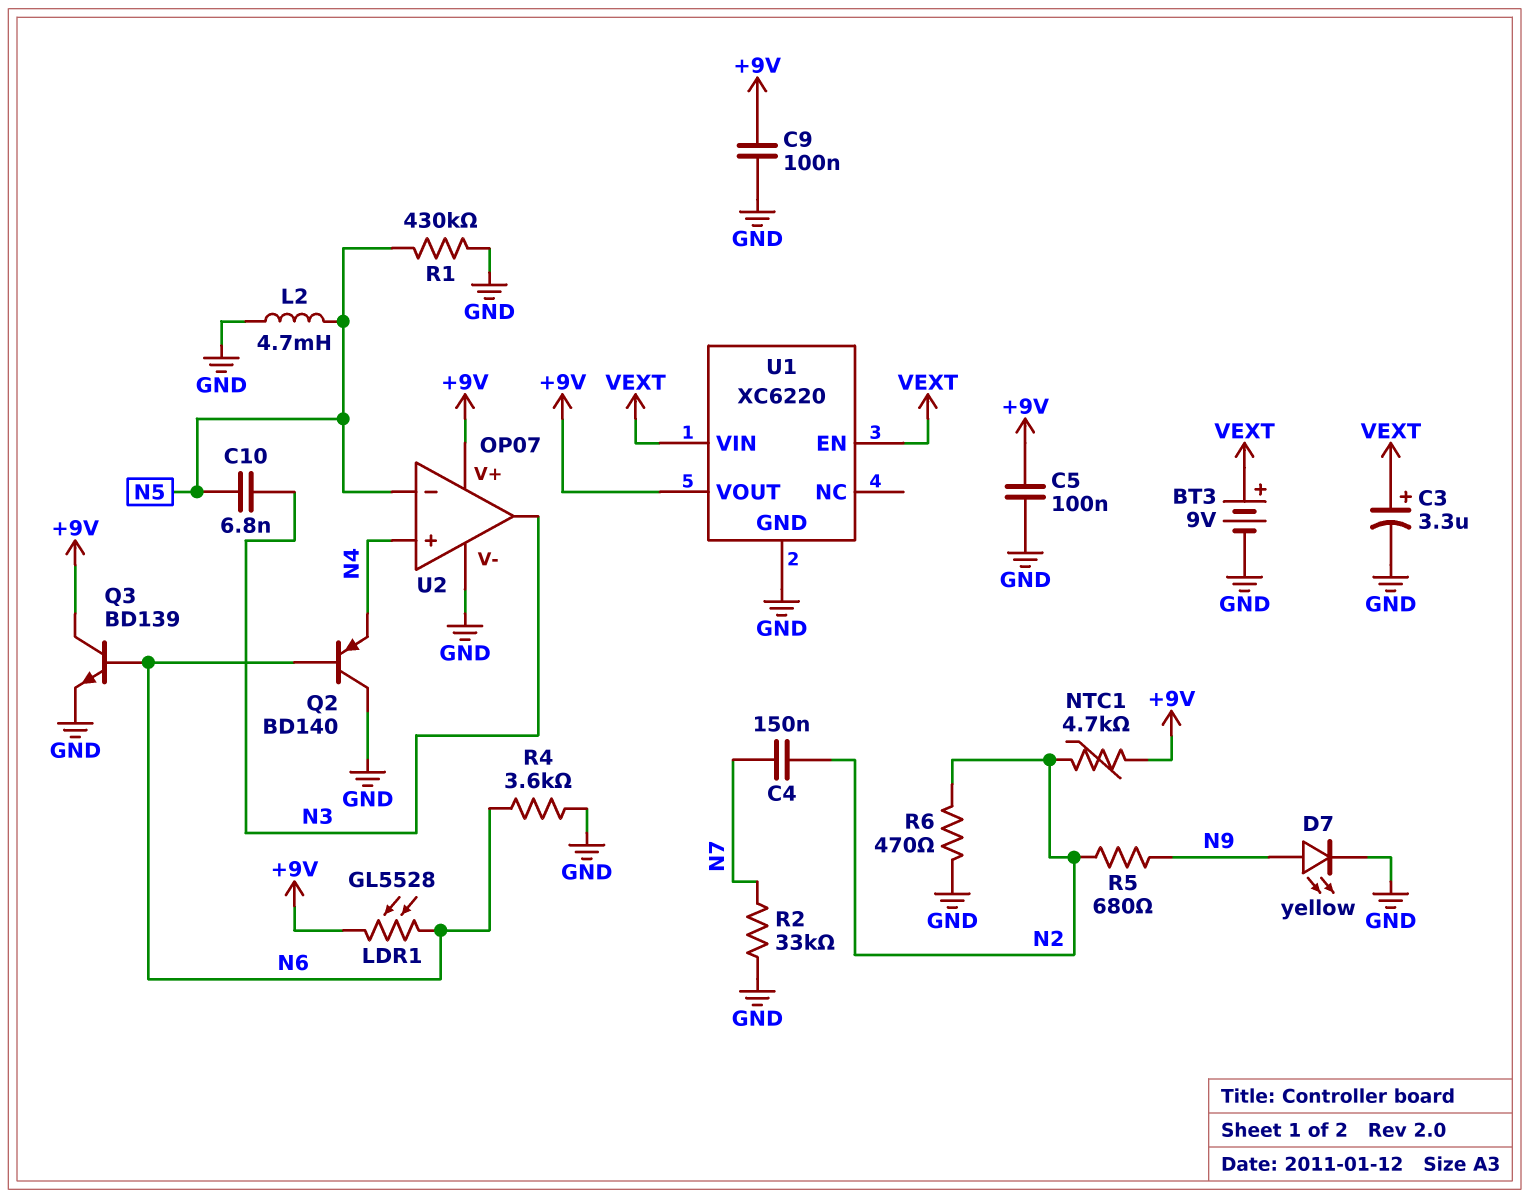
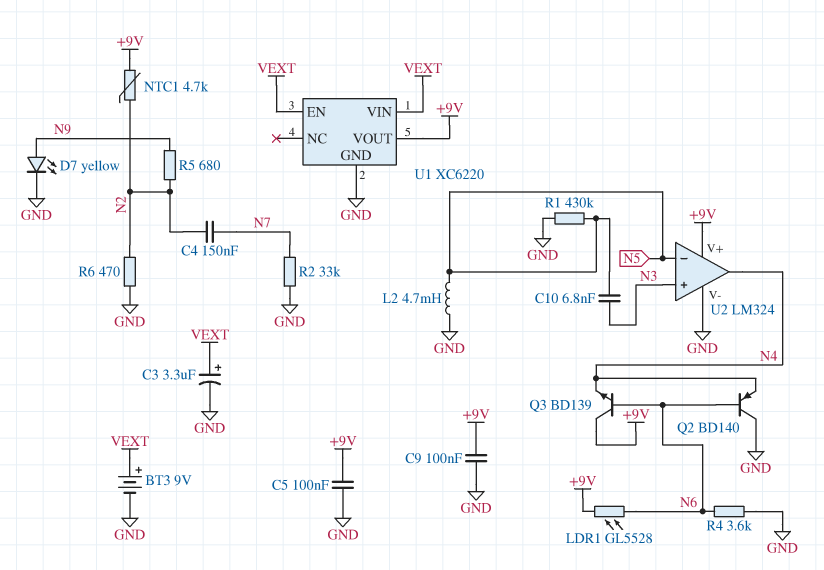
Q3: NPN BD139 (B N6, C +9V, E GND) -> NPN BD139 (B N6, C +9V, E N4)
U2: OP07 -> LM324
U2 pin in+: N4 -> N3
U2 pin out: N3 -> N4

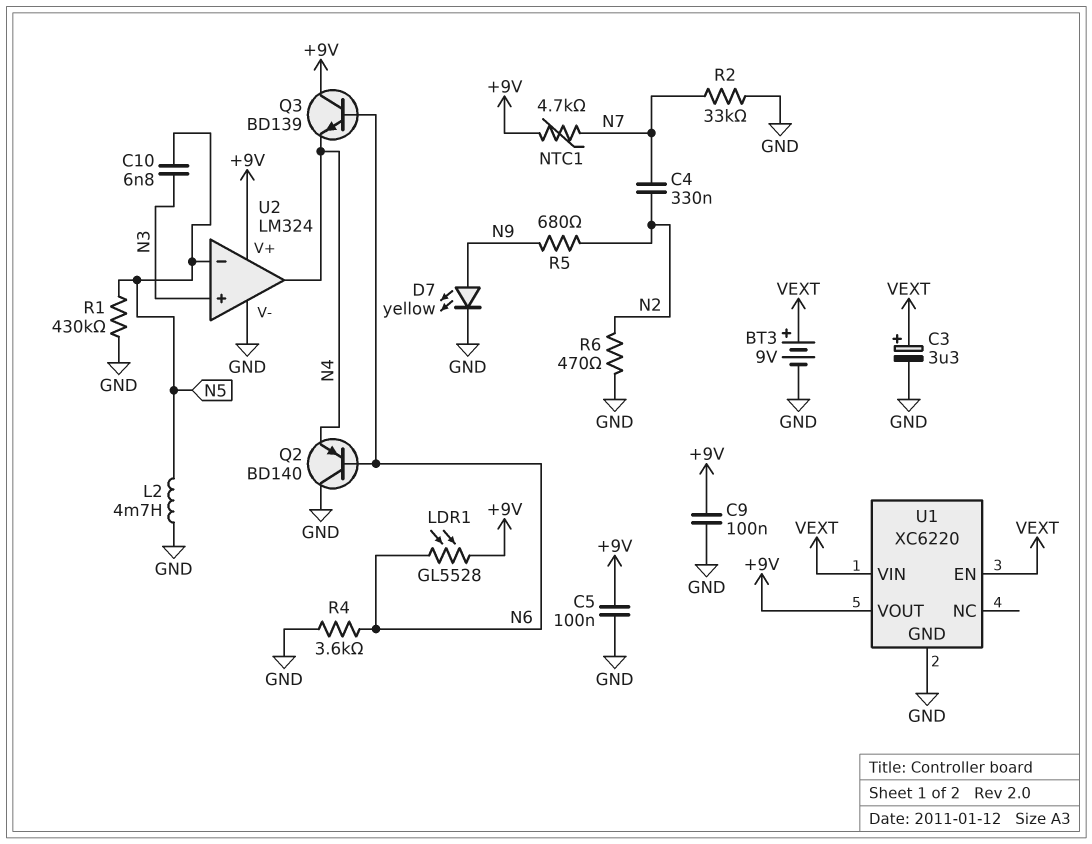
C4: 150nF (N2, N7) -> 330nF (N2, N7)
NTC1: 4.7k (+9V, N2) -> 4.7k (+9V, N7)

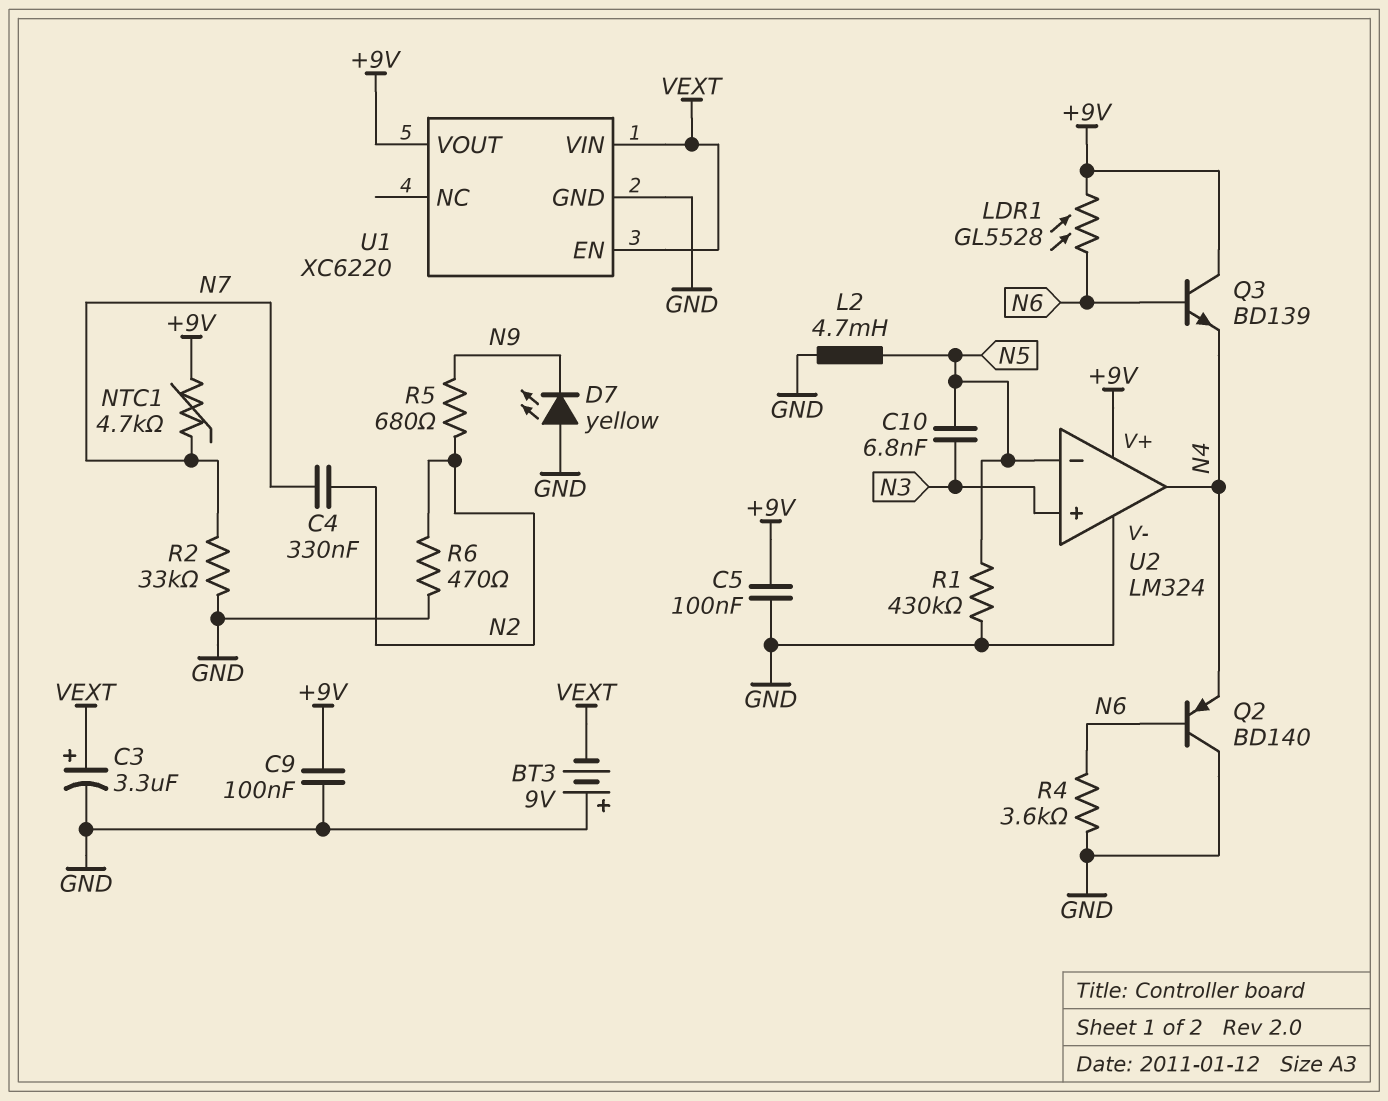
BT3: 9V (plus VEXT, minus GND) -> 9V (plus GND, minus VEXT)
D7: LED yellow (A N9, K GND) -> LED yellow (A GND, K N9)

